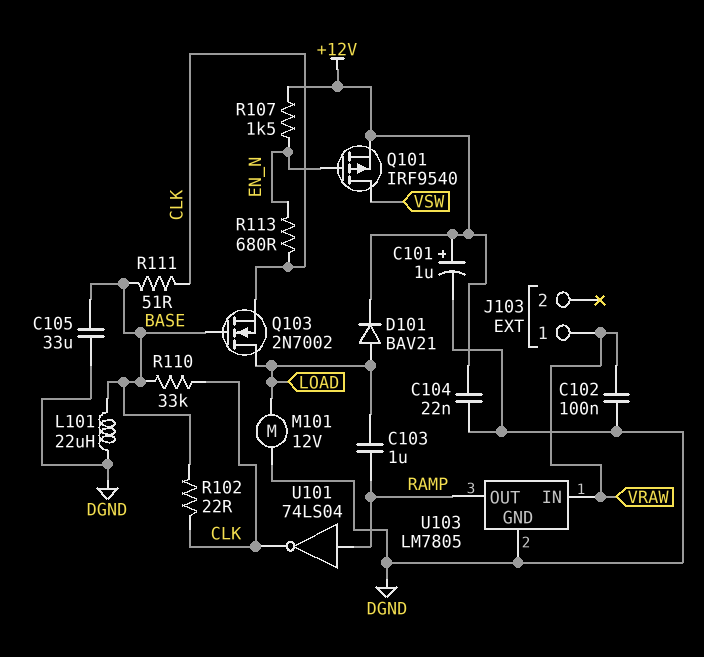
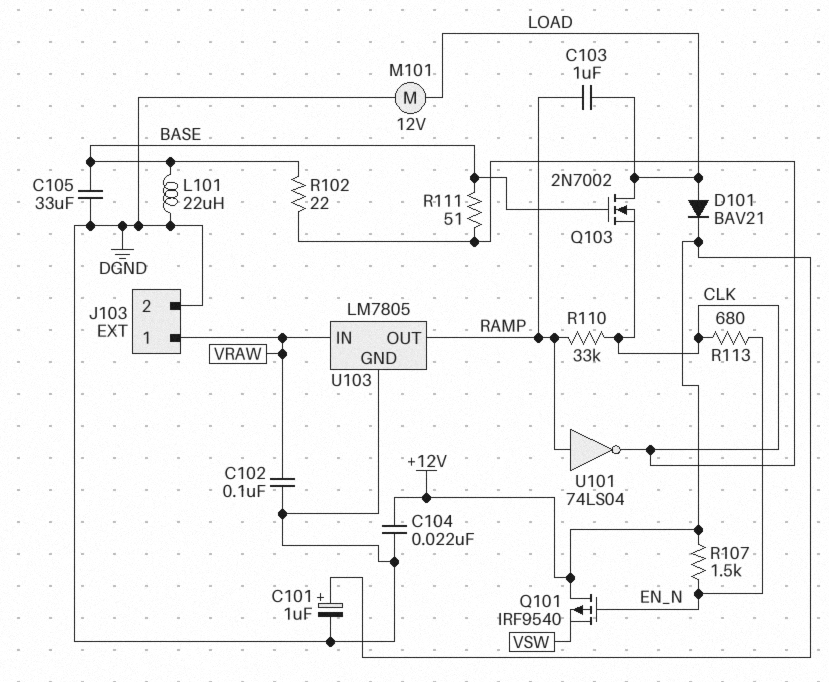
J103 pin 2: none -> DGND
Q101: PMOS IRF9540 (G EN_N, D VSW, S +12V) -> PMOS IRF9540 (G EN_N, D +12V, S VSW)
R110: 33k (BASE, CLK) -> 33k (CLK, RAMP)

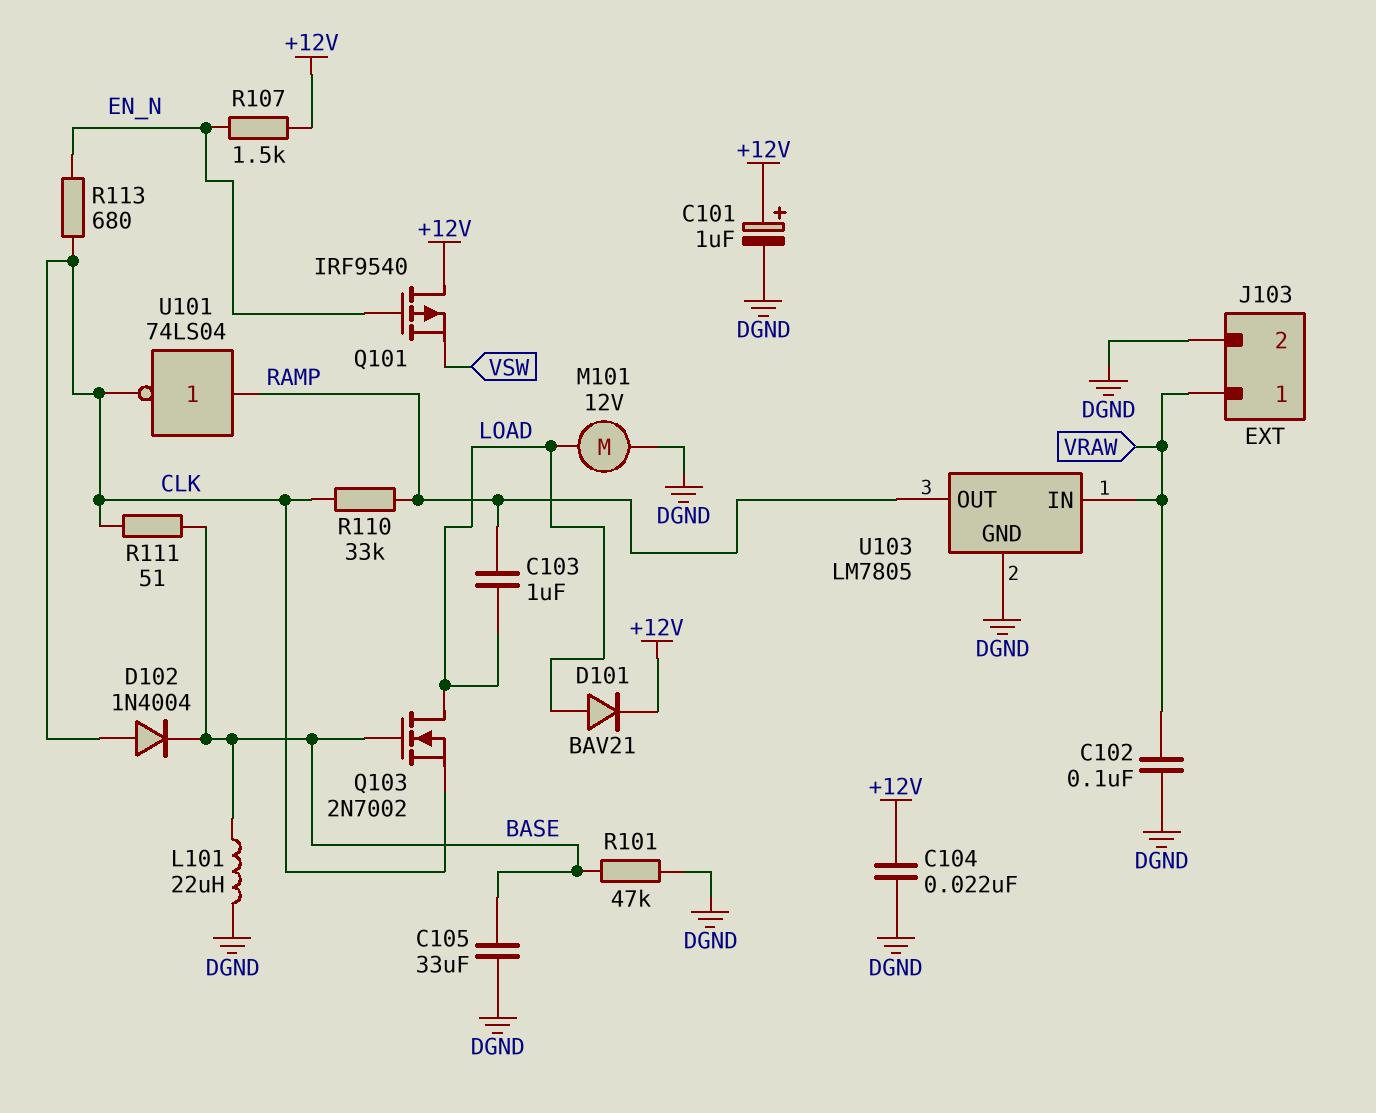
D102: none -> diode 1N4004 (A CLK, K BASE)
R101: none -> 47k (BASE, DGND)
R102: 22 (BASE, CLK) -> none

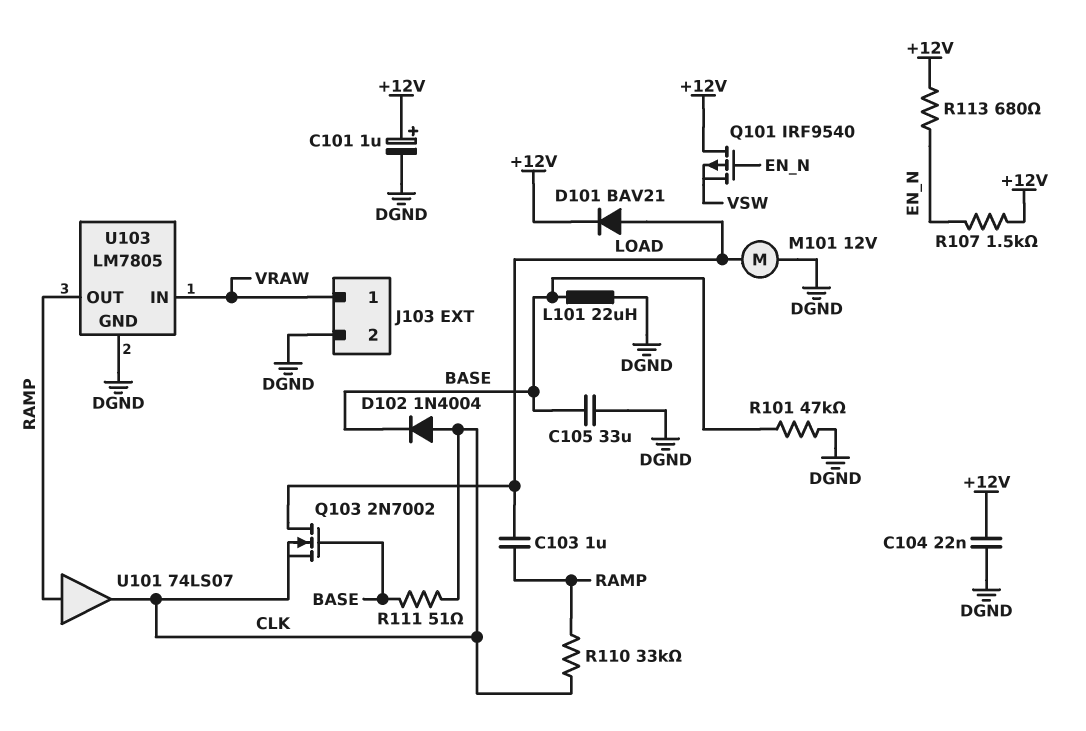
C102: 100nF (DGND, VRAW) -> none
R113: 680 (CLK, EN_N) -> 680 (+12V, EN_N)
U101: NOT 74LS04 (in RAMP, out CLK) -> buffer 74LS07 (in RAMP, out CLK)

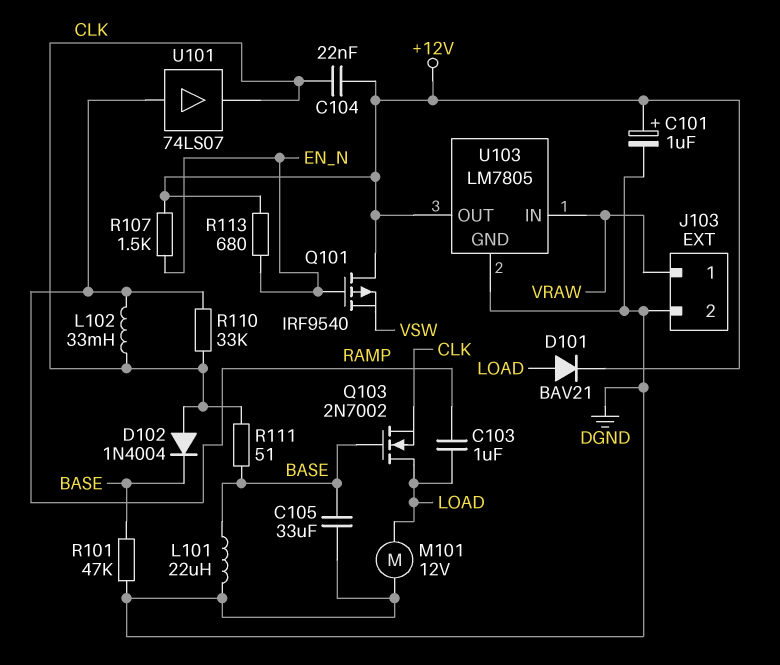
C104: 22nF (+12V, DGND) -> 22nF (+12V, CLK)
L102: none -> 33mH (CLK, RAMP)
U103 pin OUT: RAMP -> +12V

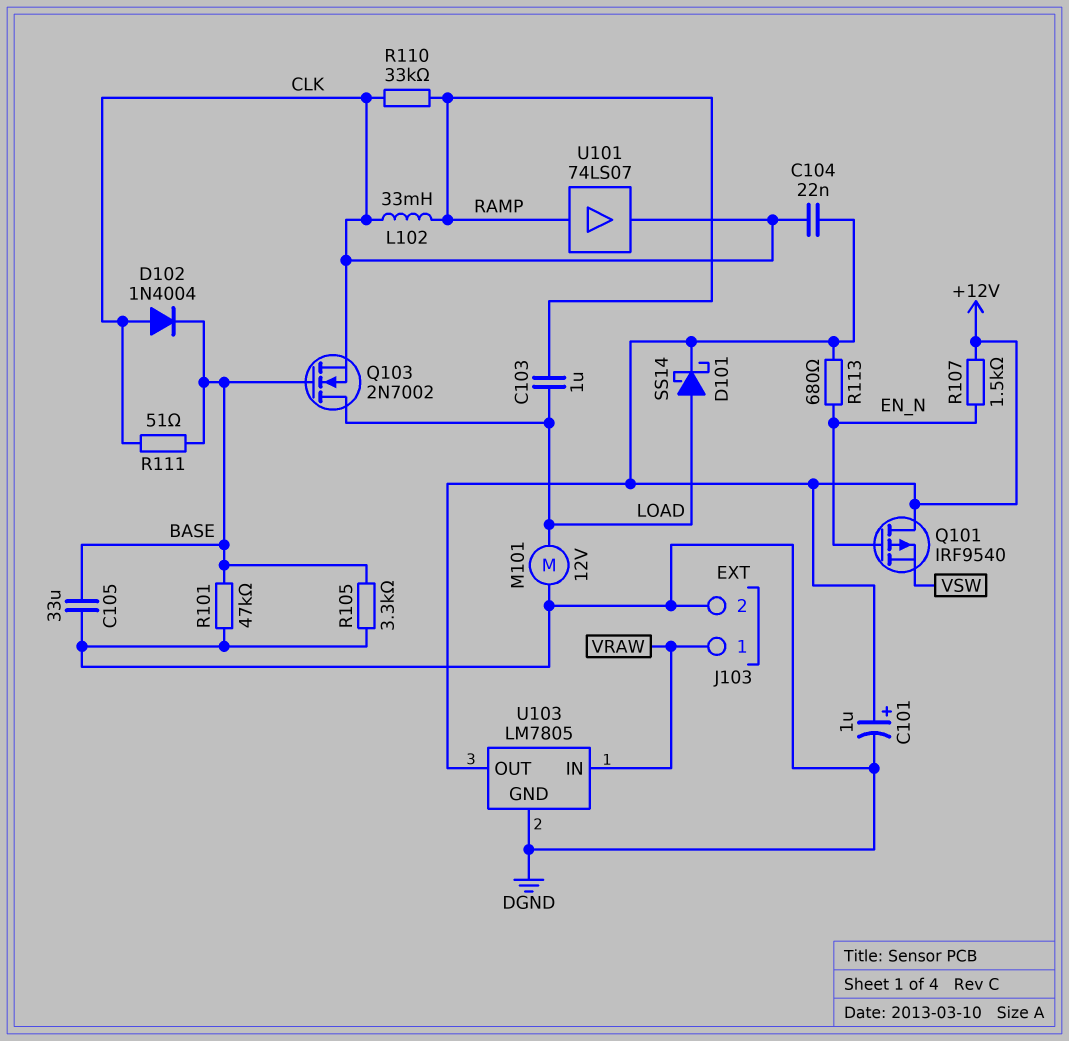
D101: diode BAV21 (A LOAD, K +12V) -> schottky SS14 (A LOAD, K +12V)
L101: 22uH (BASE, DGND) -> none
R105: none -> 3.3k (BASE, DGND)

